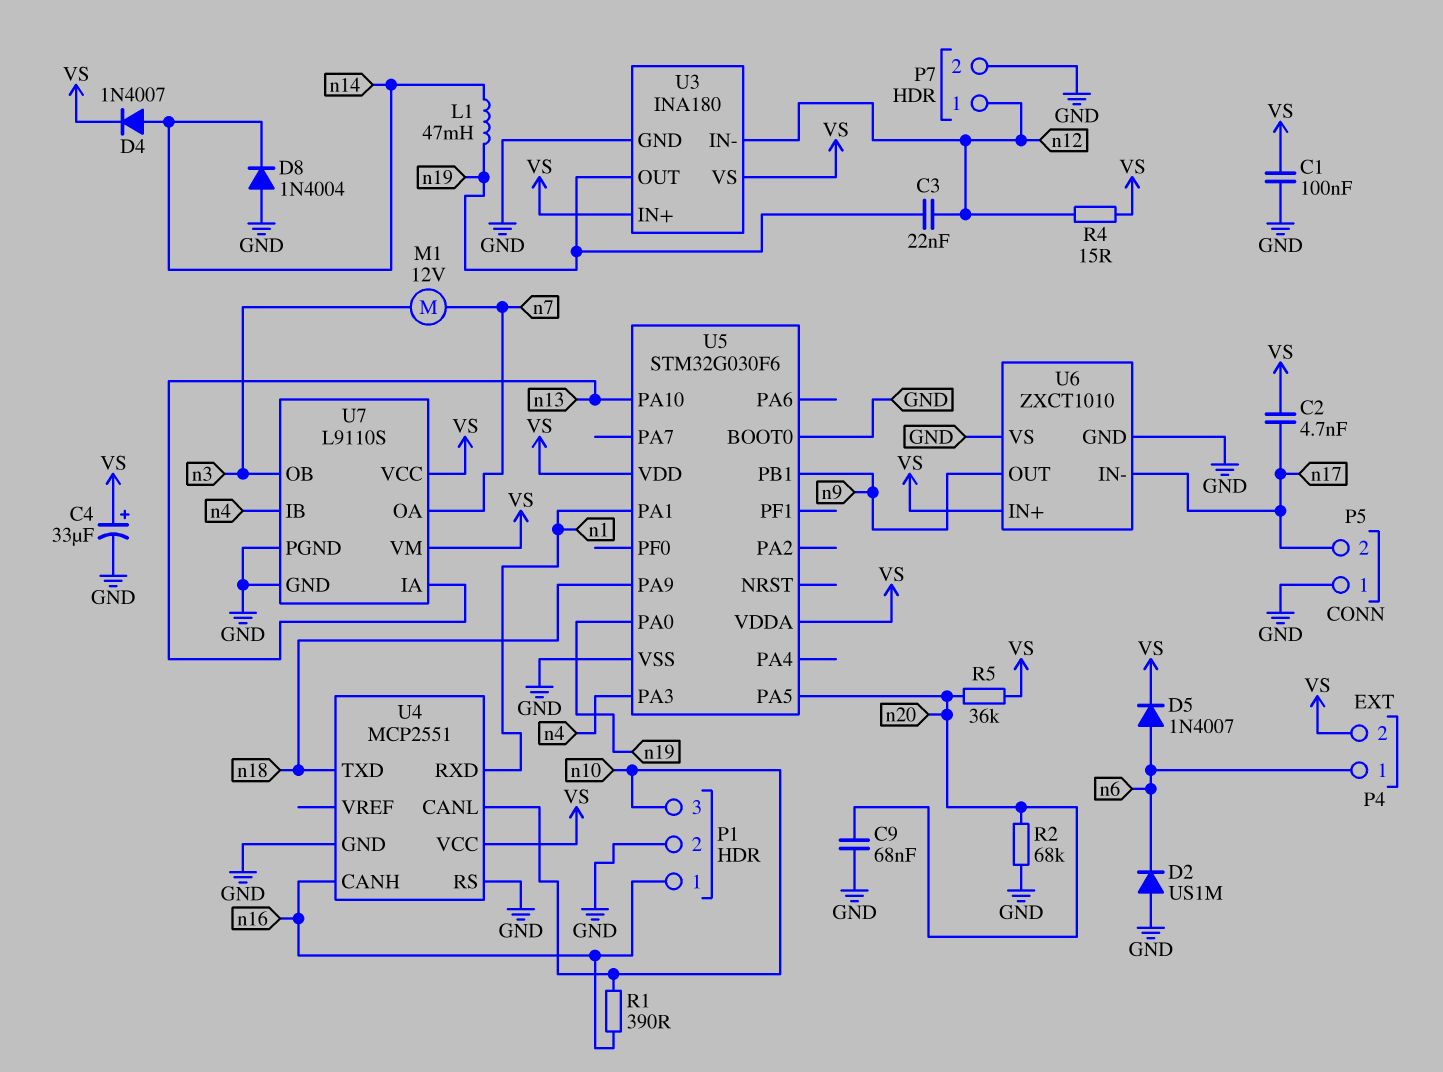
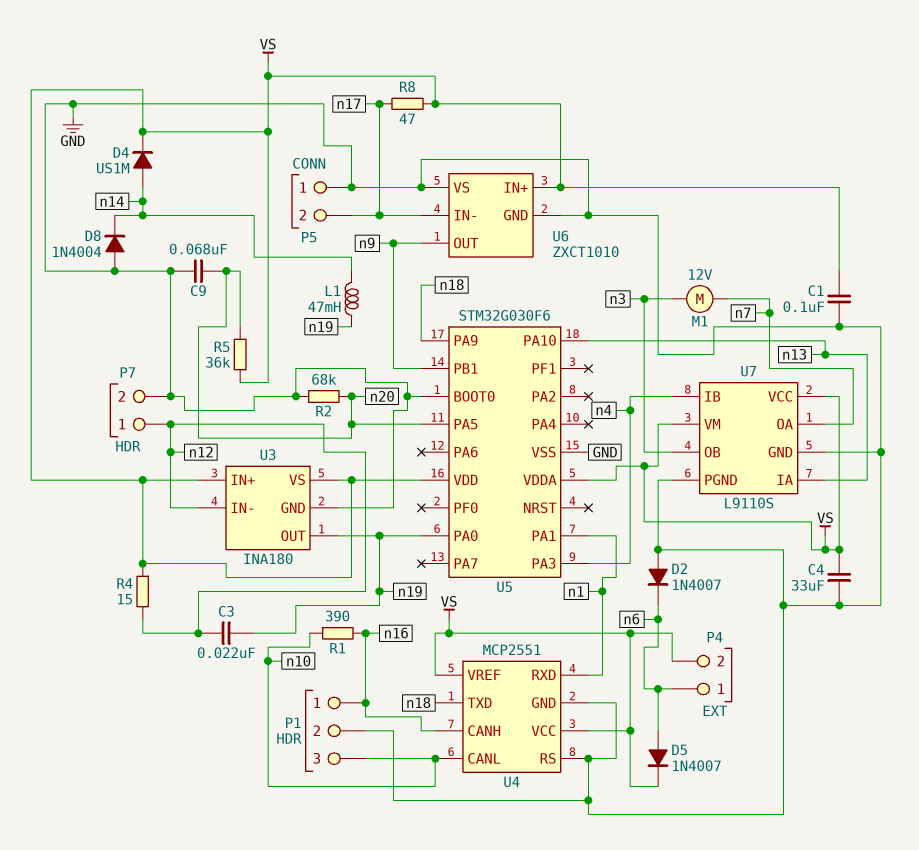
C2: 4.7nF (VS, n17) -> none
C4: 33uF (plus VS, minus GND) -> 33uF (GND, VS)
D2: diode US1M (A GND, K n6) -> diode 1N4007 (A GND, K n6)
D4: diode 1N4007 (A n14, K VS) -> diode US1M (A n14, K VS)
R8: none -> 47 (VS, n17)
U4 pin VREF: none -> VS

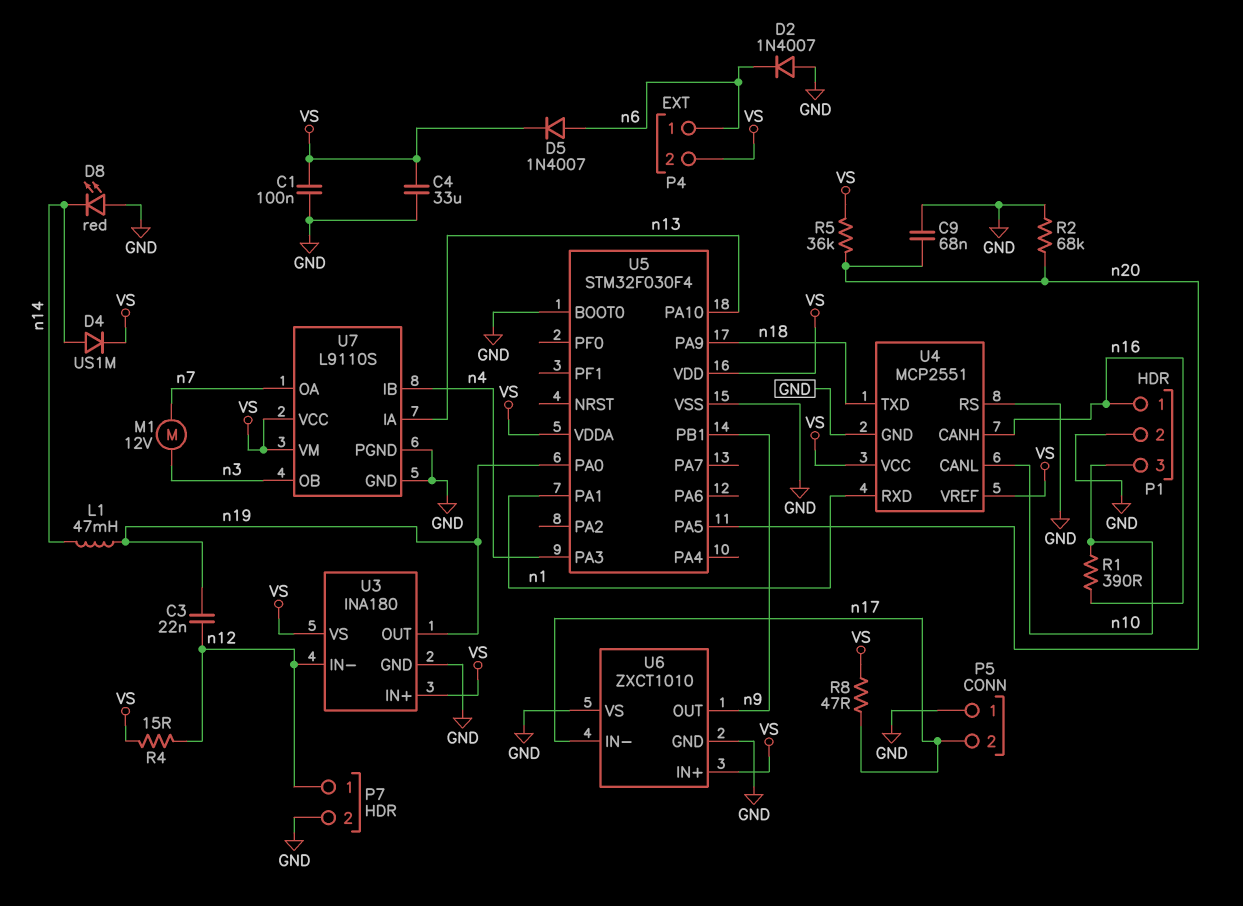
D8: diode 1N4004 (A GND, K n14) -> LED red (A GND, K n14)
U5: STM32G030F6 -> STM32F030F4

